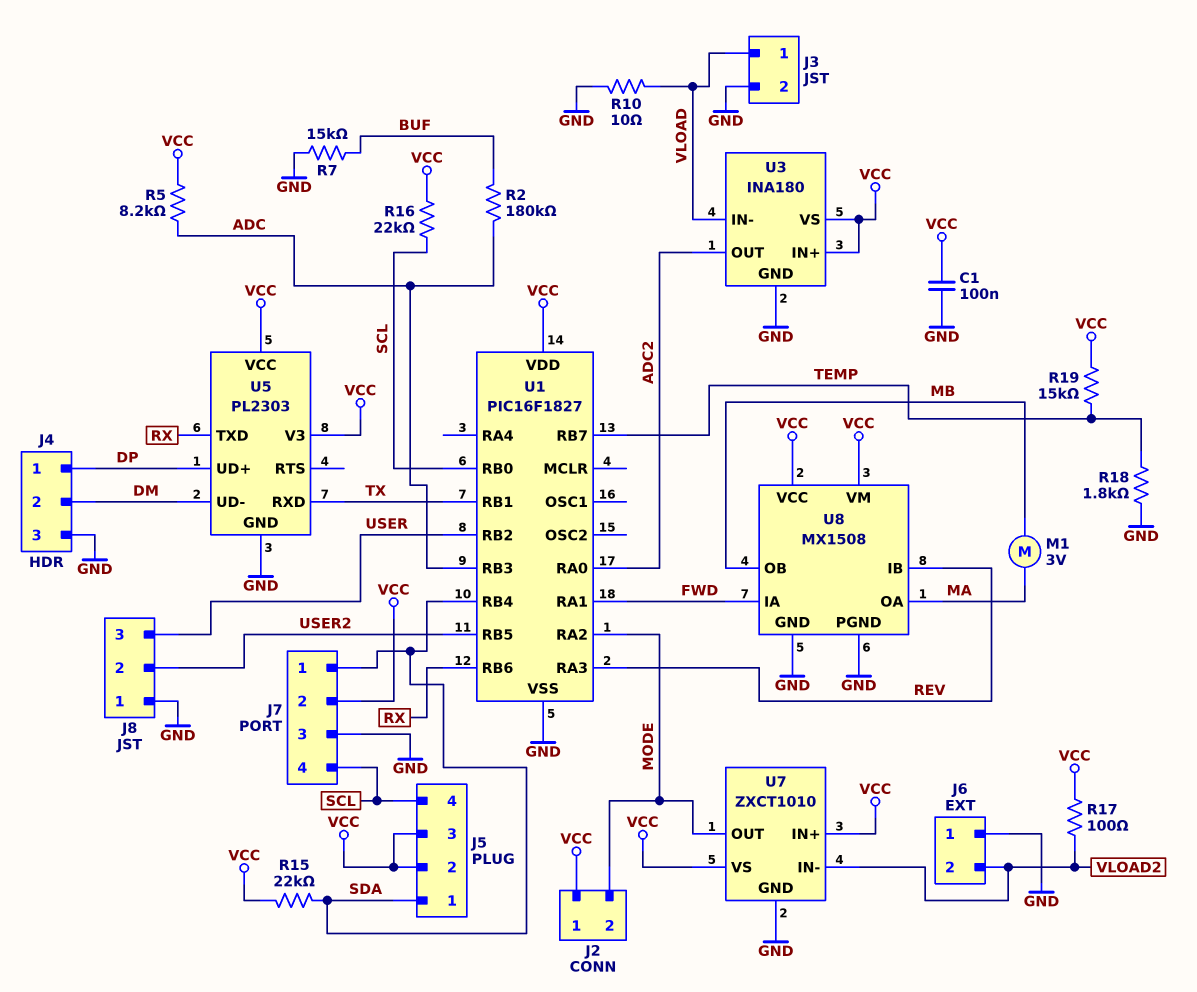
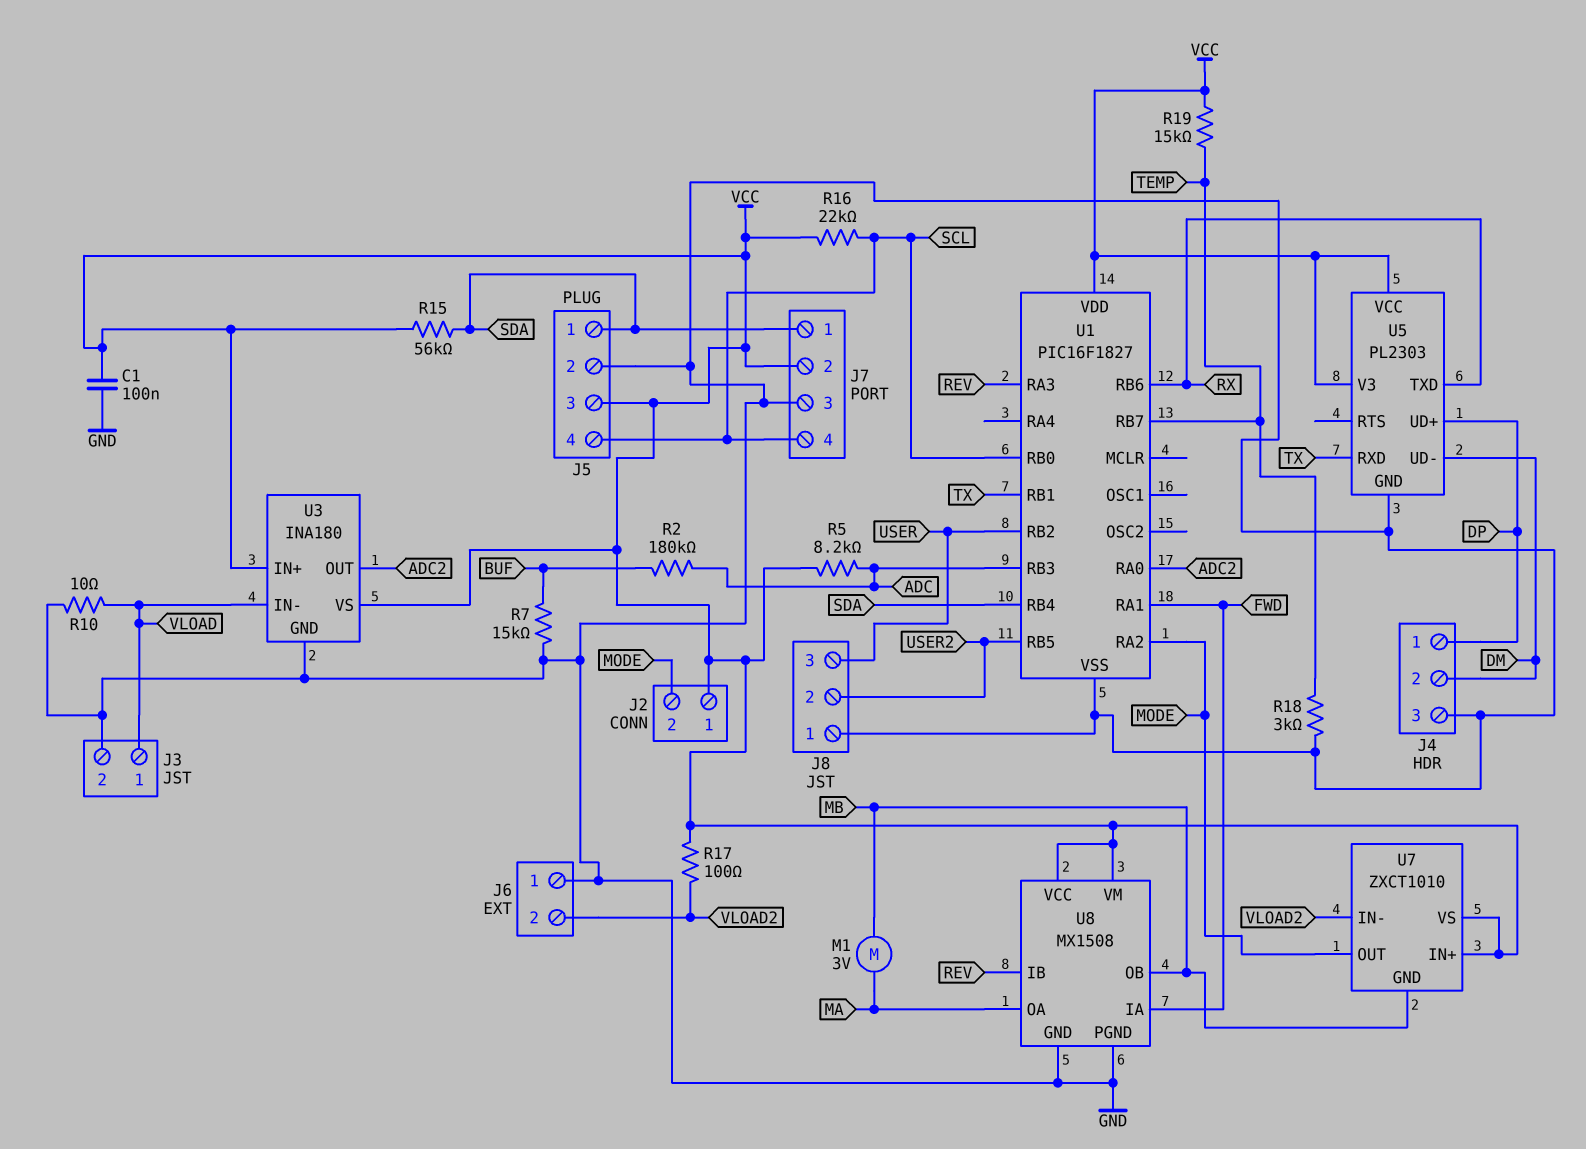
J5 pin 2: VCC -> GND
R15: 22k (SDA, VCC) -> 56k (SDA, VCC)
R18: 1.8k (GND, TEMP) -> 3k (GND, TEMP)
U7 pin GND: GND -> MB

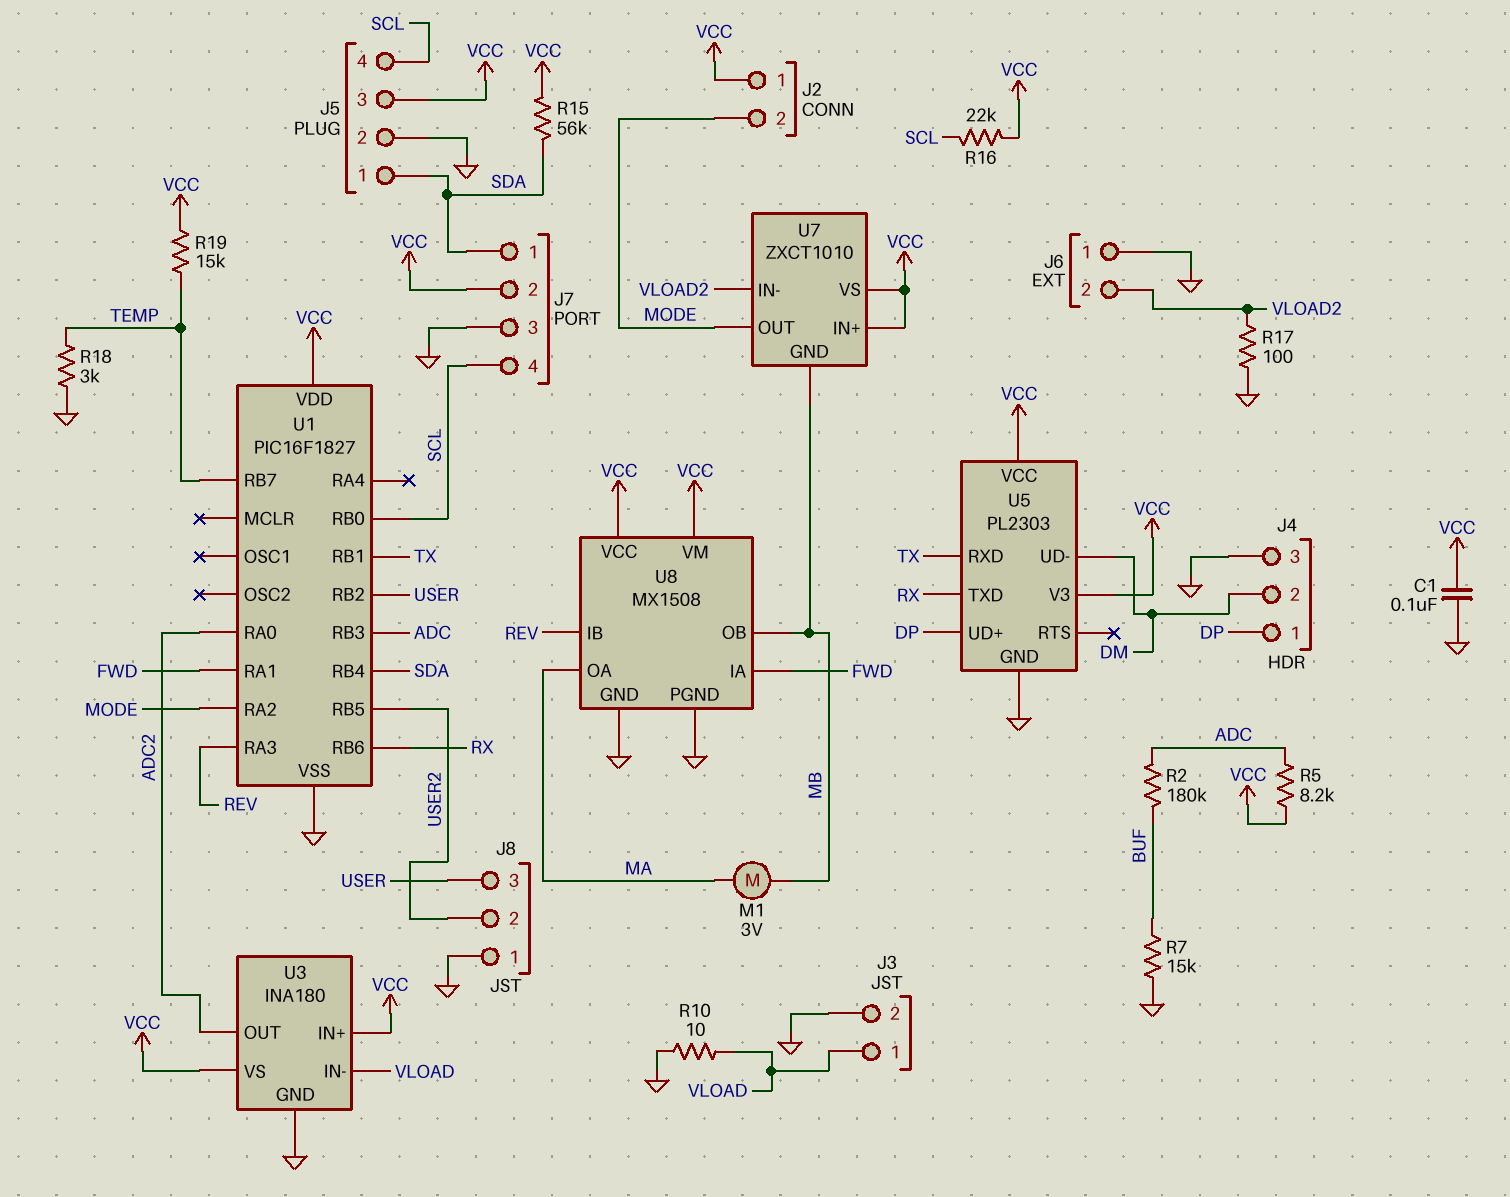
R17: 100 (VCC, VLOAD2) -> 100 (GND, VLOAD2)

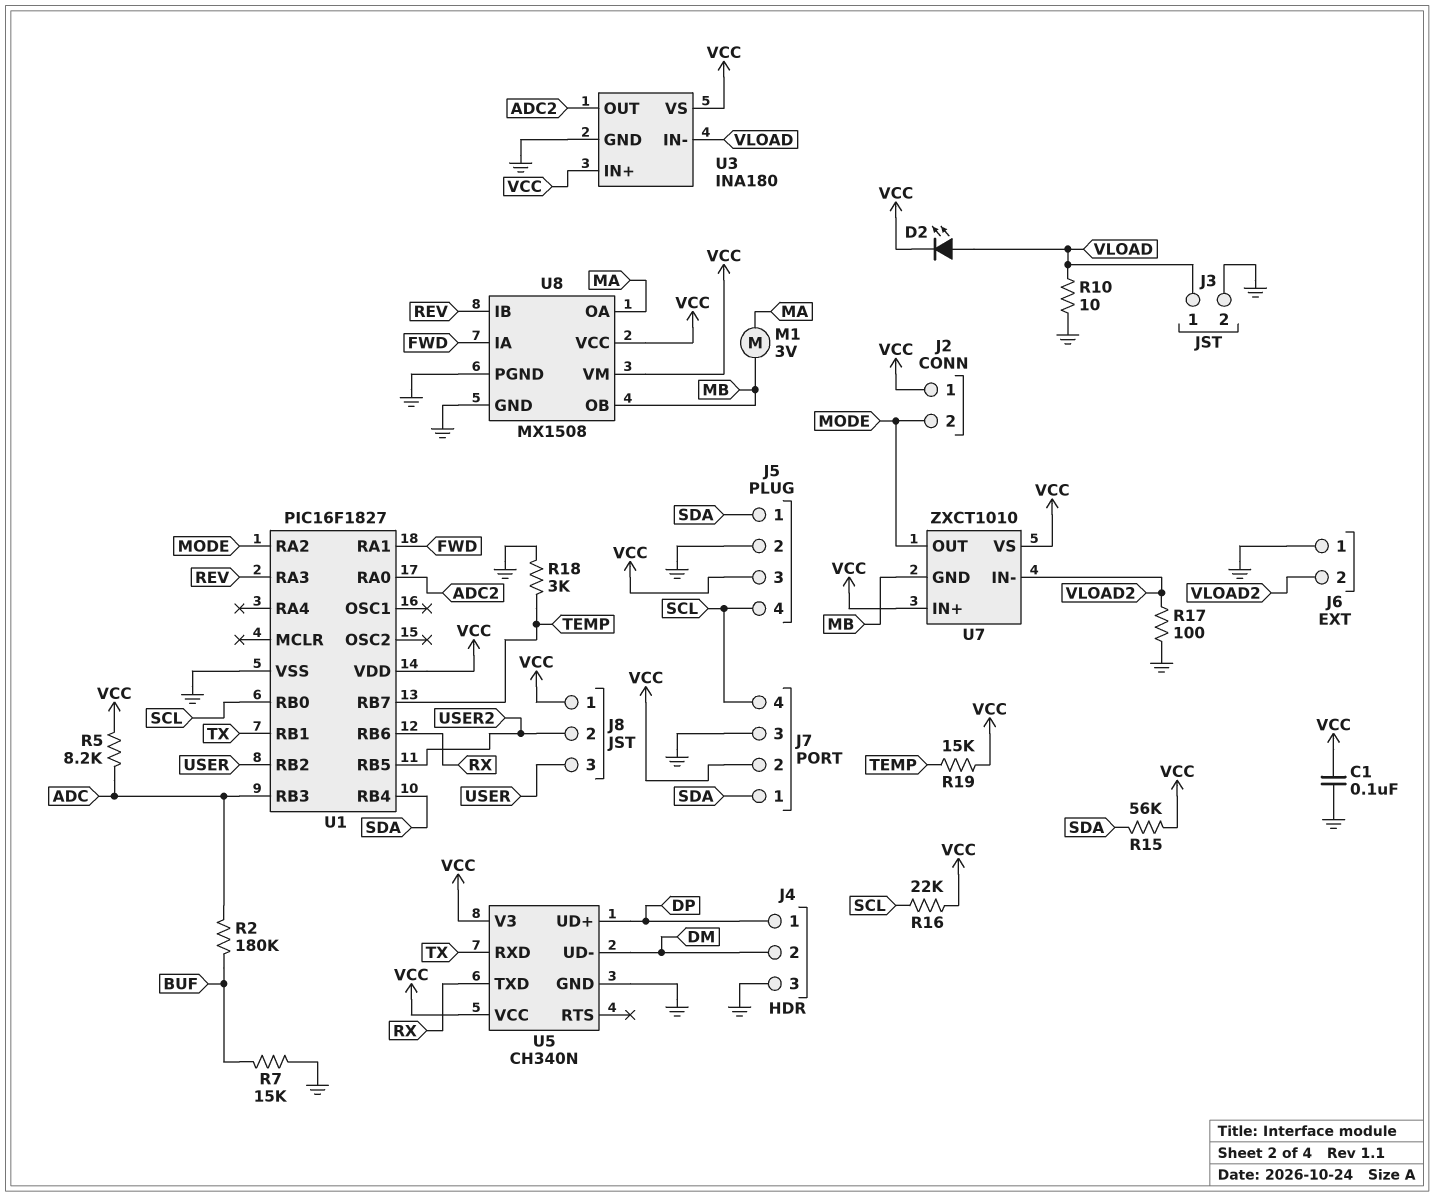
D2: none -> LED (A VLOAD, K VCC)
J8 pin 1: GND -> VCC
U5: PL2303 -> CH340N

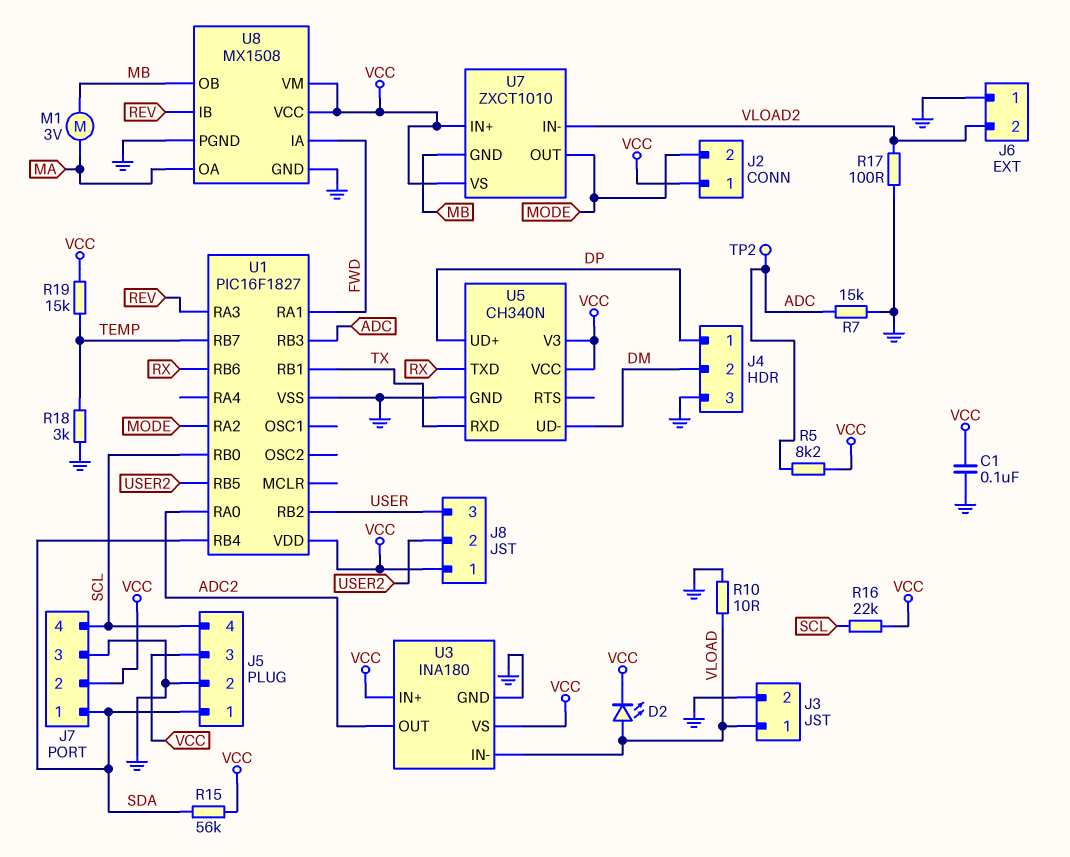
R2: 180k (ADC, BUF) -> none
R7: 15k (BUF, GND) -> 15k (ADC, GND)
TP2: none -> test point (ADC)

